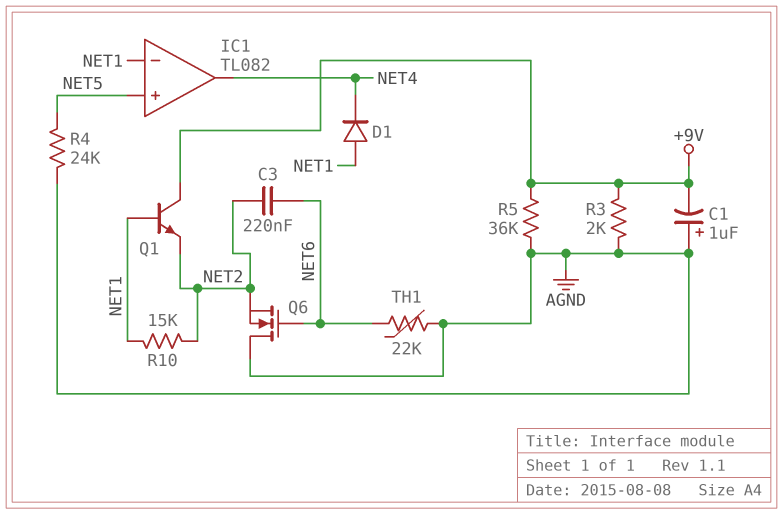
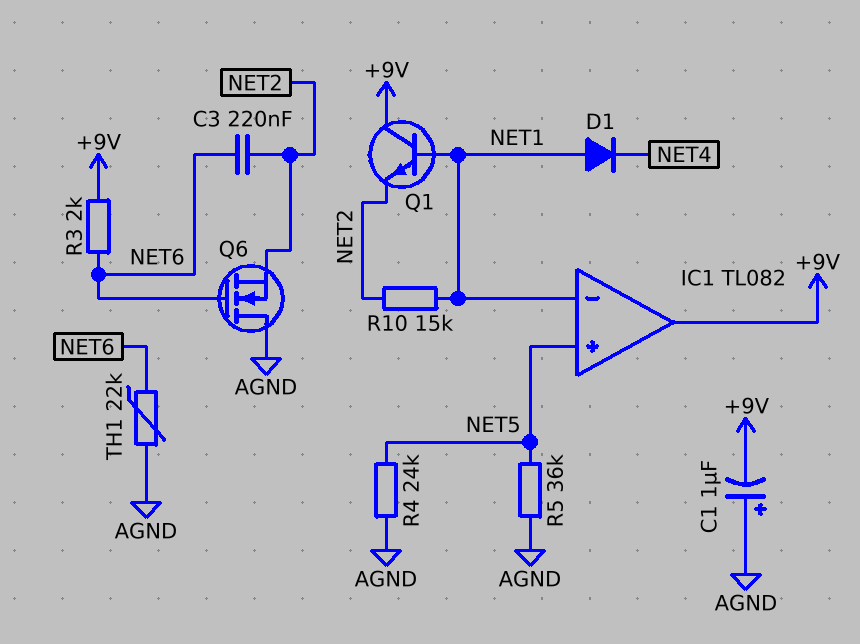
IC1 pin out: NET4 -> +9V
R3: 2k (+9V, AGND) -> 2k (+9V, NET6)
R5: 36k (+9V, AGND) -> 36k (AGND, NET5)

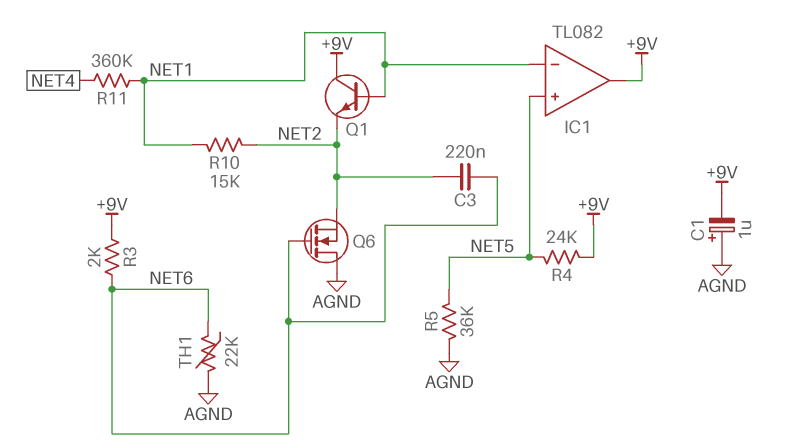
D1: diode (A NET1, K NET4) -> none
R4: 24k (AGND, NET5) -> 24k (+9V, NET5)
R11: none -> 360k (NET1, NET4)

